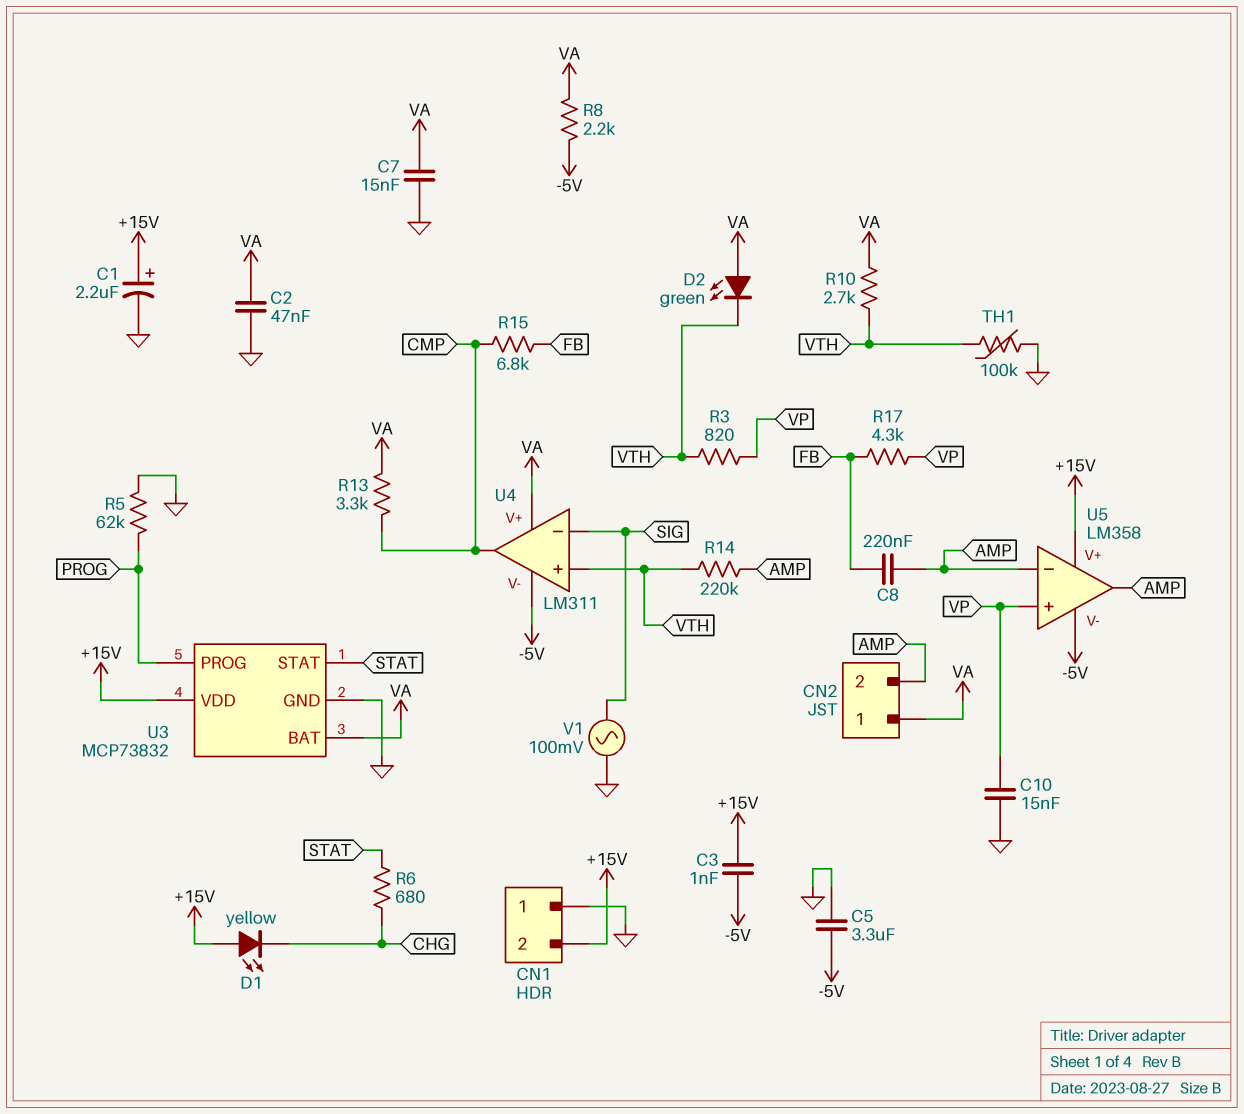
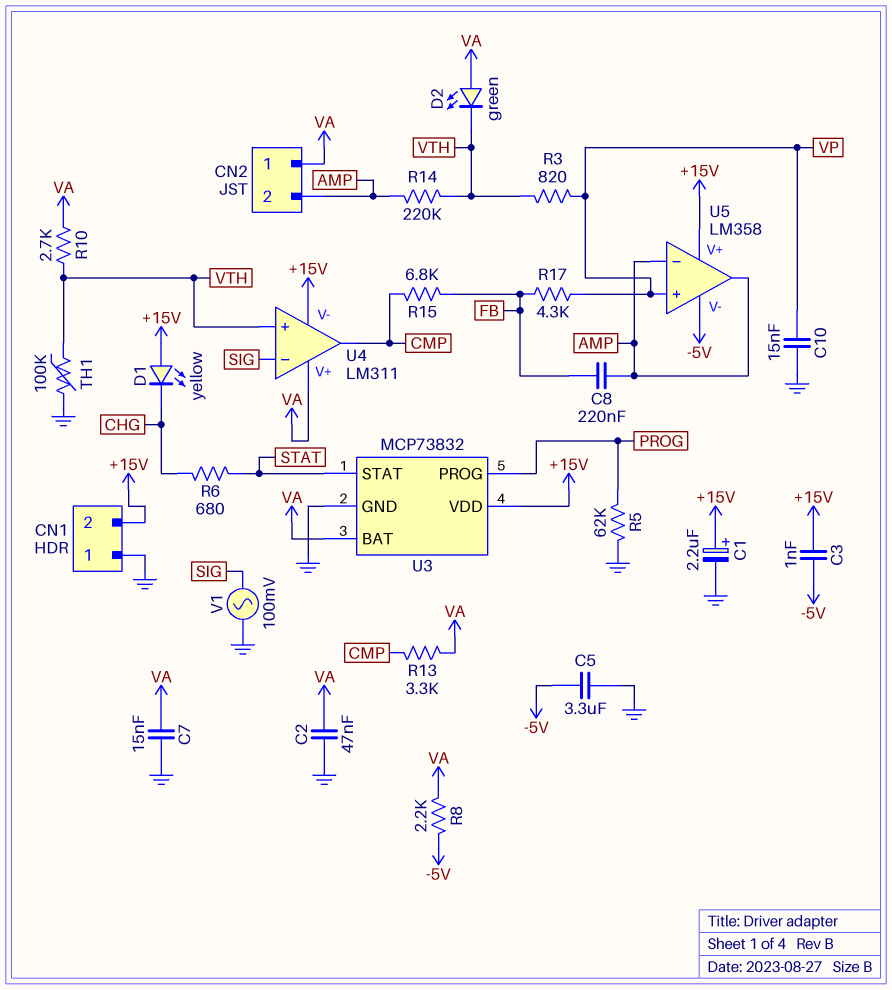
U4 pin V-: -5V -> +15V

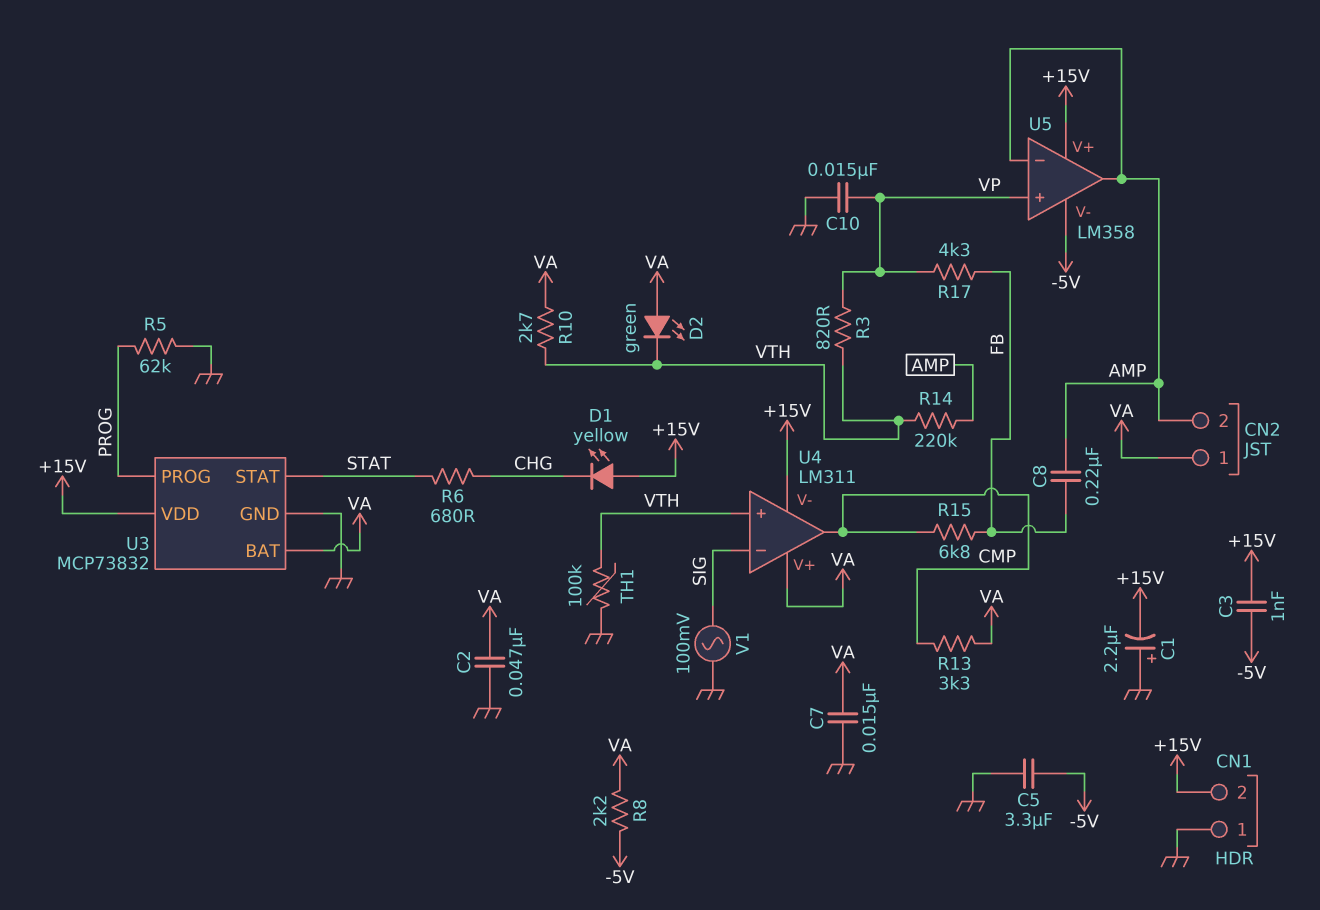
C1: 2.2uF (plus +15V, minus GND) -> 2.2uF (plus GND, minus +15V)

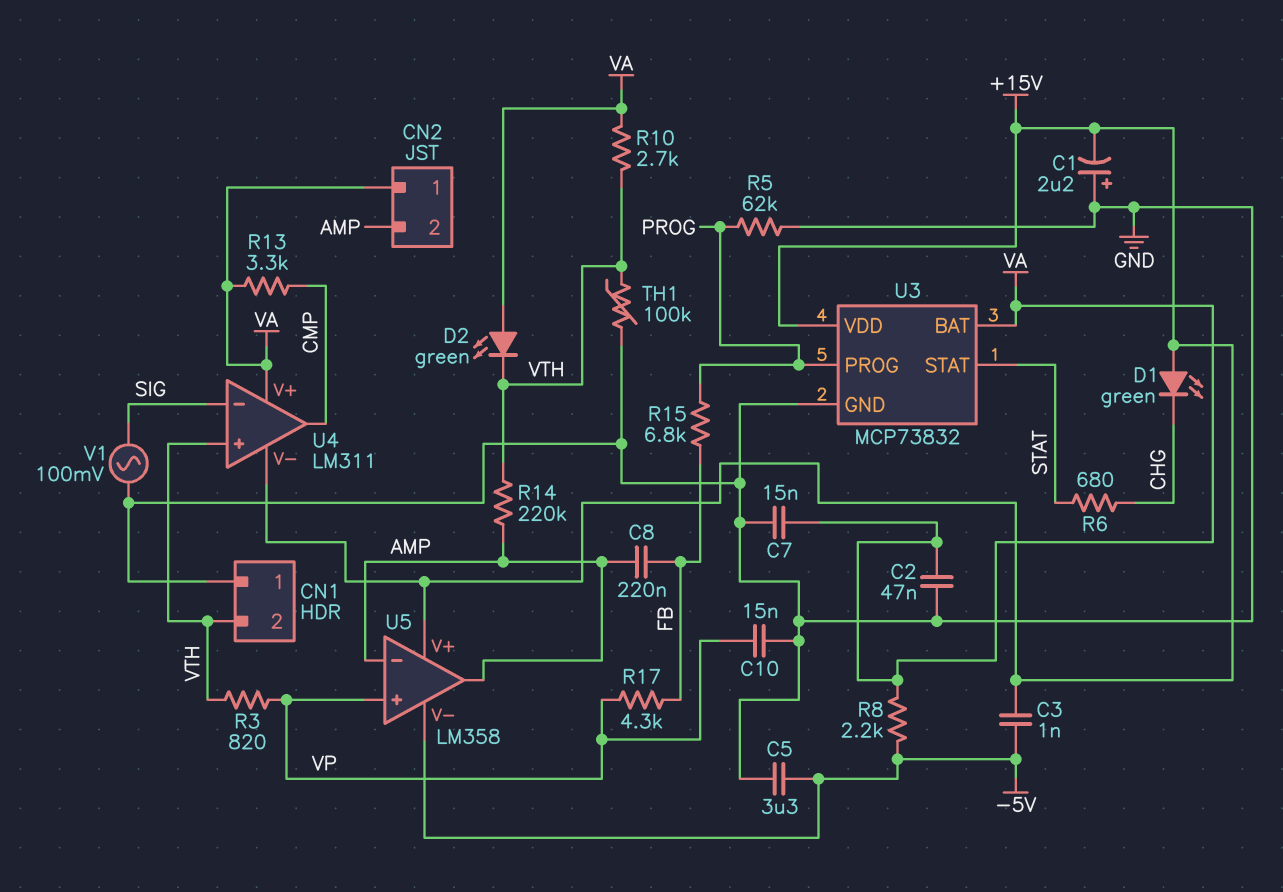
CN1 pin 2: +15V -> VTH
D1: LED yellow (A +15V, K CHG) -> LED green (A +15V, K CHG)
R15: 6.8k (CMP, FB) -> 6.8k (FB, PROG)

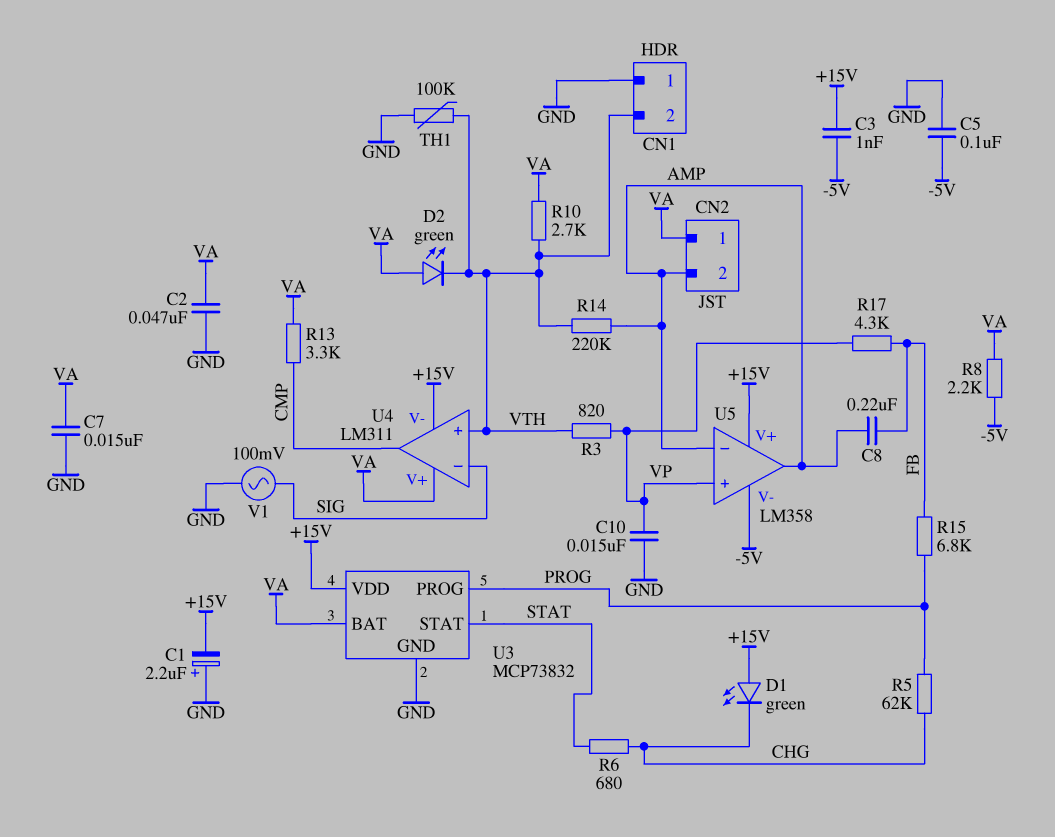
C5: 3.3uF (-5V, GND) -> 100nF (-5V, GND)
R5: 62k (GND, PROG) -> 62k (CHG, PROG)

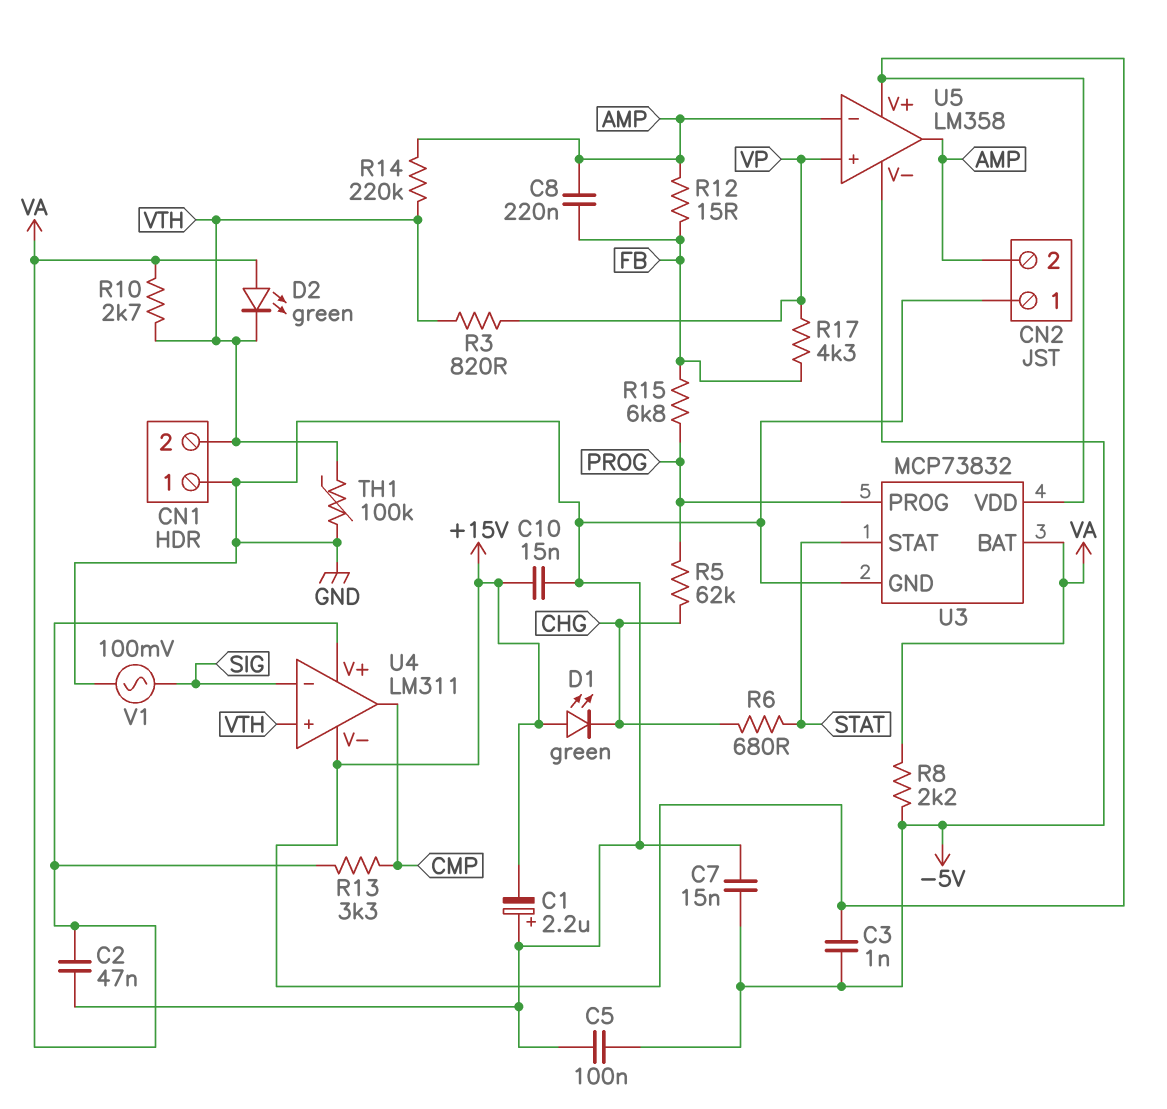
C7: 15nF (GND, VA) -> 15nF (-5V, GND)
C10: 15nF (GND, VP) -> 15nF (+15V, GND)
CN2 pin 1: VA -> GND
R12: none -> 15 (AMP, FB)

